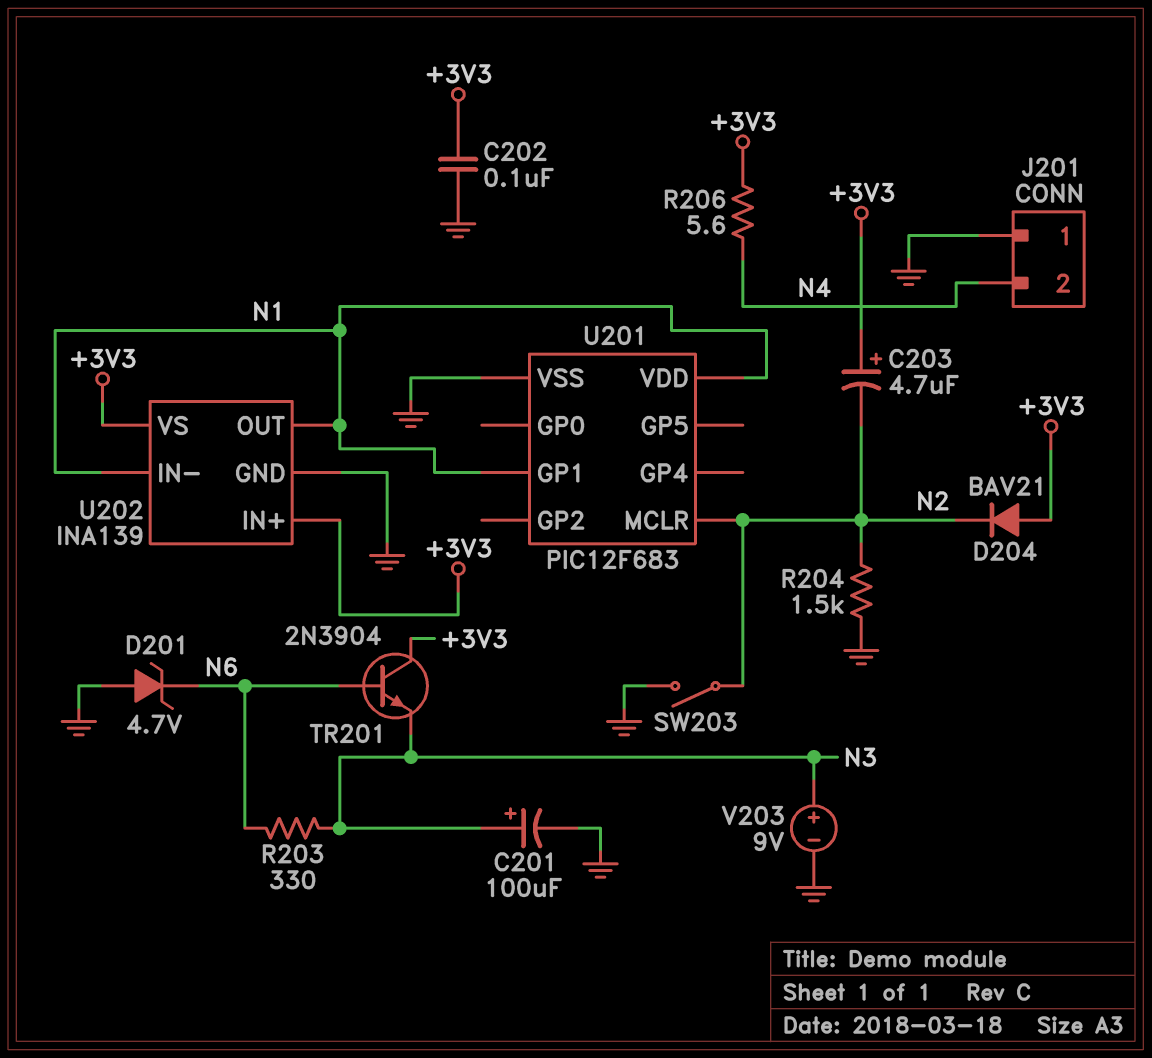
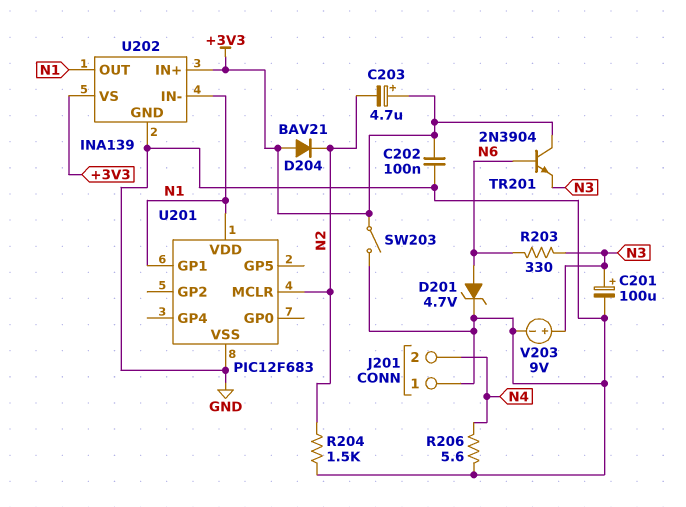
D201: zener 4.7V (A GND, K N6) -> zener 4.7V (A N6, K GND)
R206: 5.6 (+3V3, N4) -> 5.6 (GND, N4)
SW203: switch (GND, N2) -> switch (+3V3, GND)

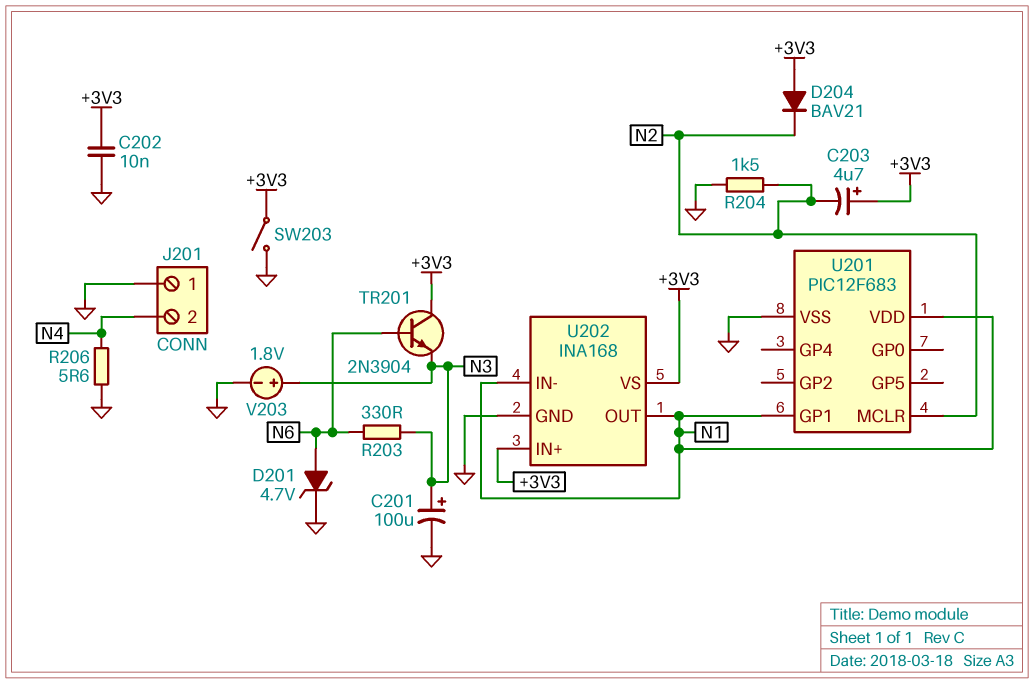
C202: 100nF (+3V3, GND) -> 10nF (+3V3, GND)
U202: INA139 -> INA168
V203: 9V (plus N3, minus GND) -> 1.8V (plus N3, minus GND)

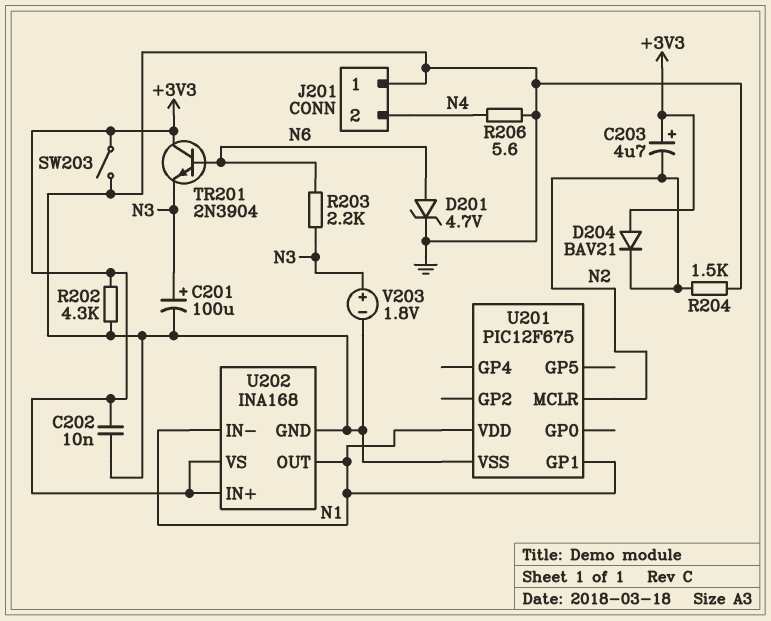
R202: none -> 4.3k (+3V3, GND)
R203: 330 (N3, N6) -> 2.2k (N3, N6)
U201: PIC12F683 -> PIC12F675

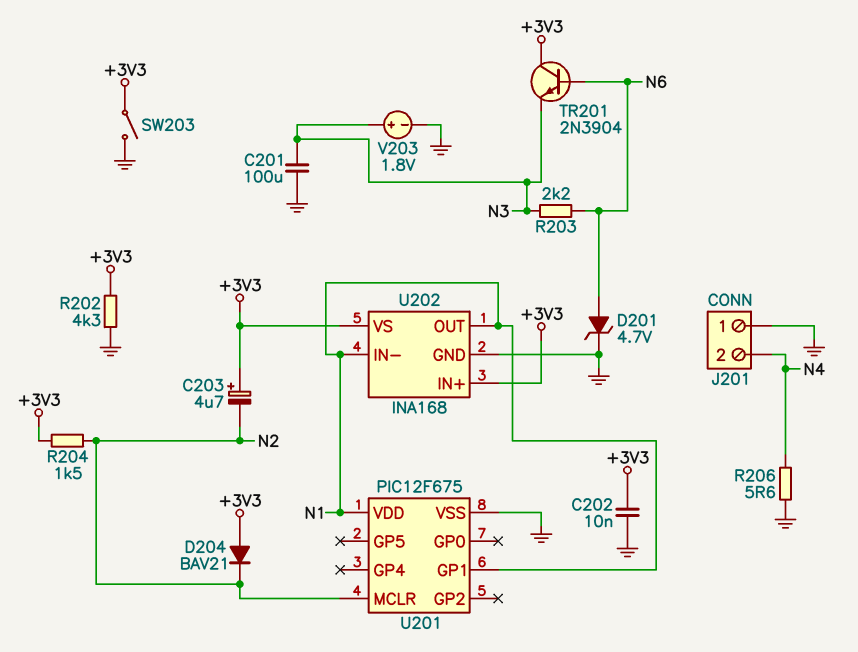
C201: 100uF (plus N3, minus GND) -> 100uF (GND, N3)
R204: 1.5k (GND, N2) -> 1.5k (+3V3, N2)

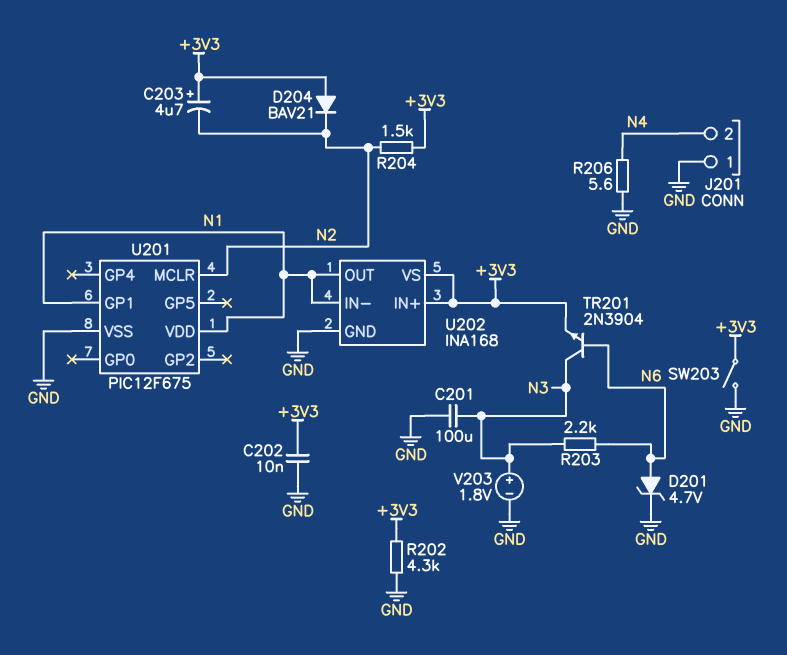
TR201: NPN 2N3904 (B N6, C +3V3, E N3) -> NPN 2N3904 (B N6, C N3, E +3V3)

